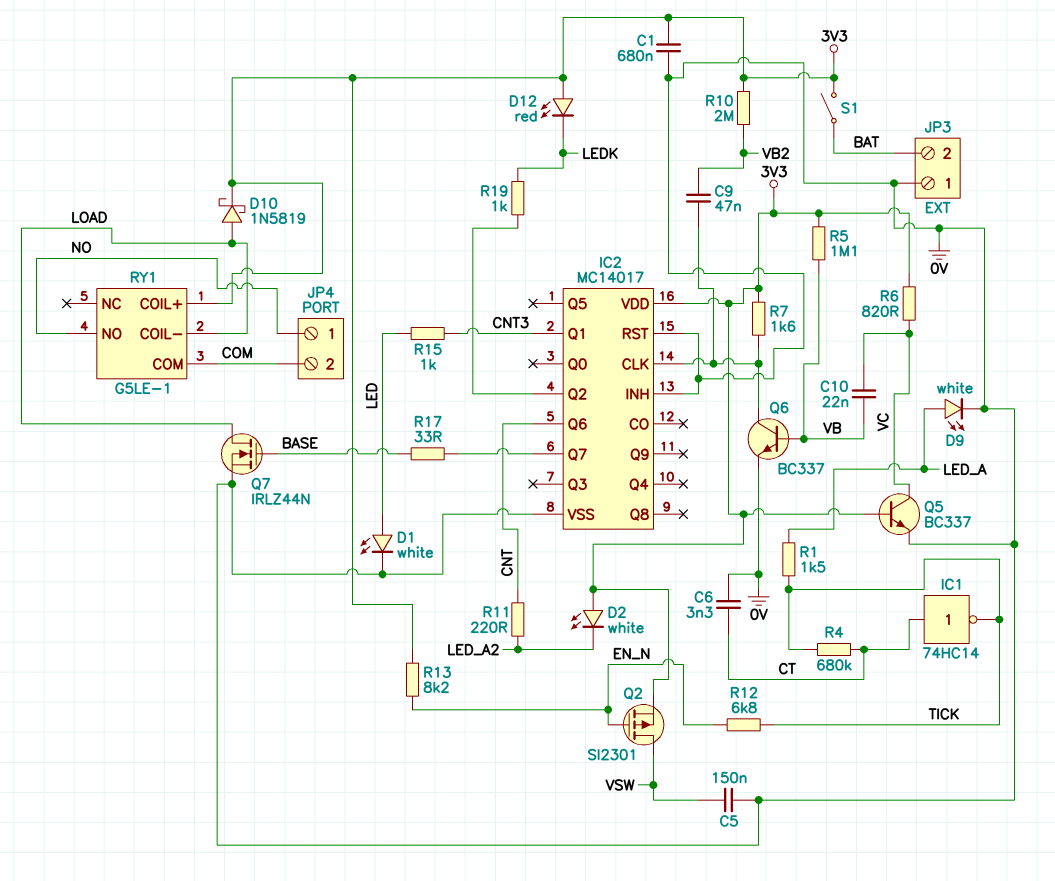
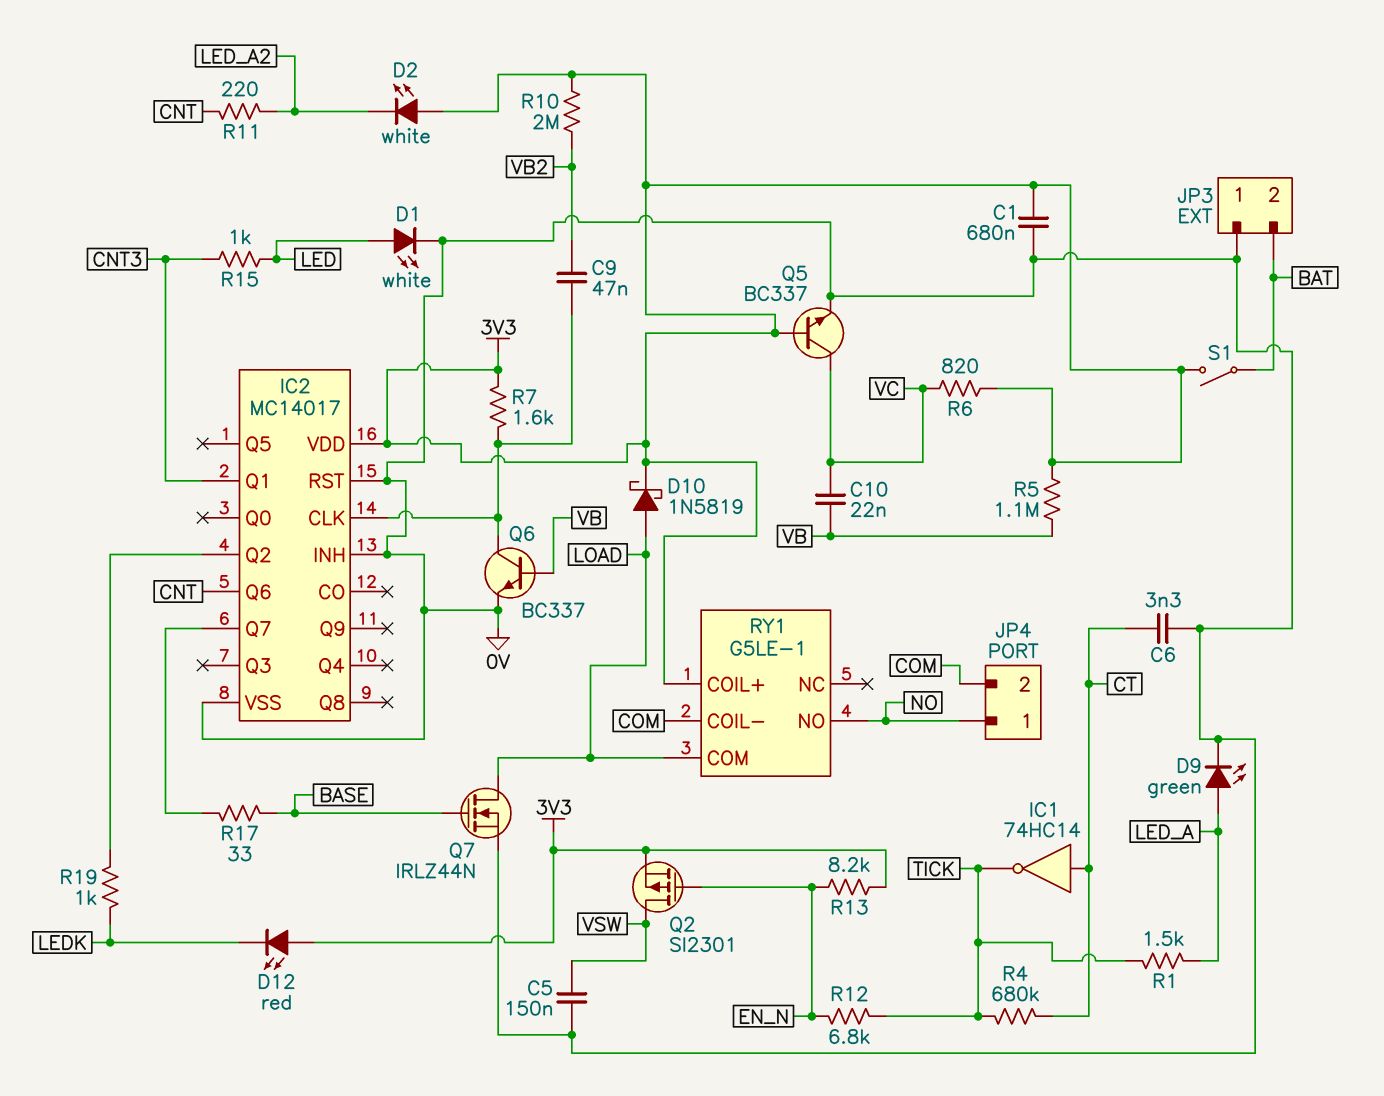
D9: LED white (A LED_A, K 0V) -> LED green (A LED_A, K 0V)
RY1 pin COIL-: LOAD -> COM
RY1 pin COM: COM -> LOAD

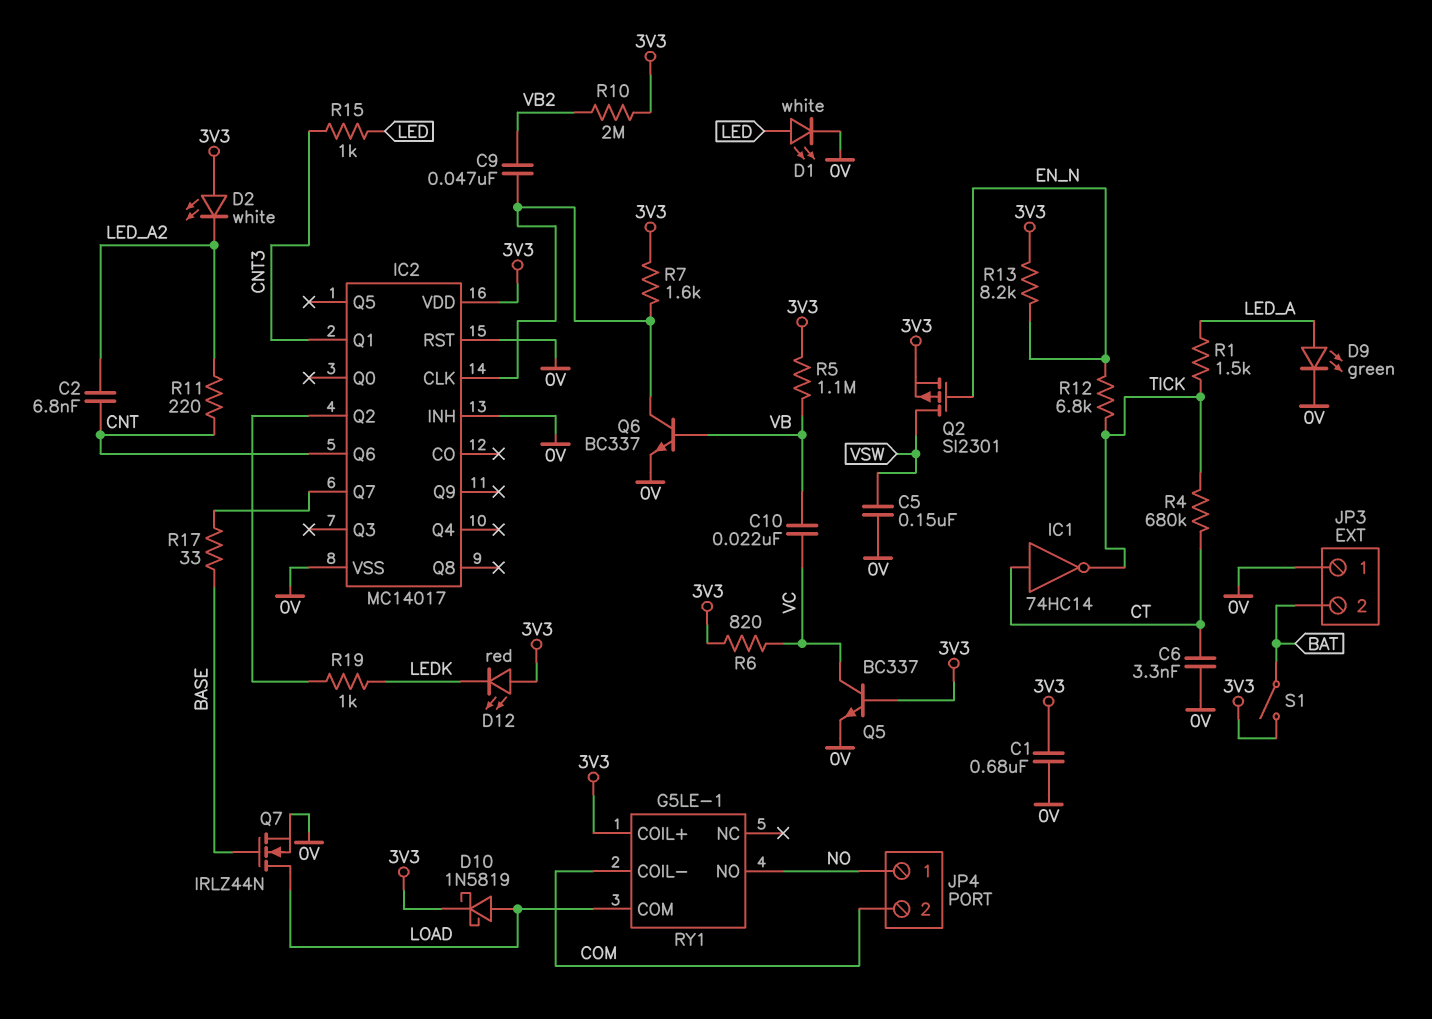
C2: none -> 6.8nF (CNT, LED_A2)

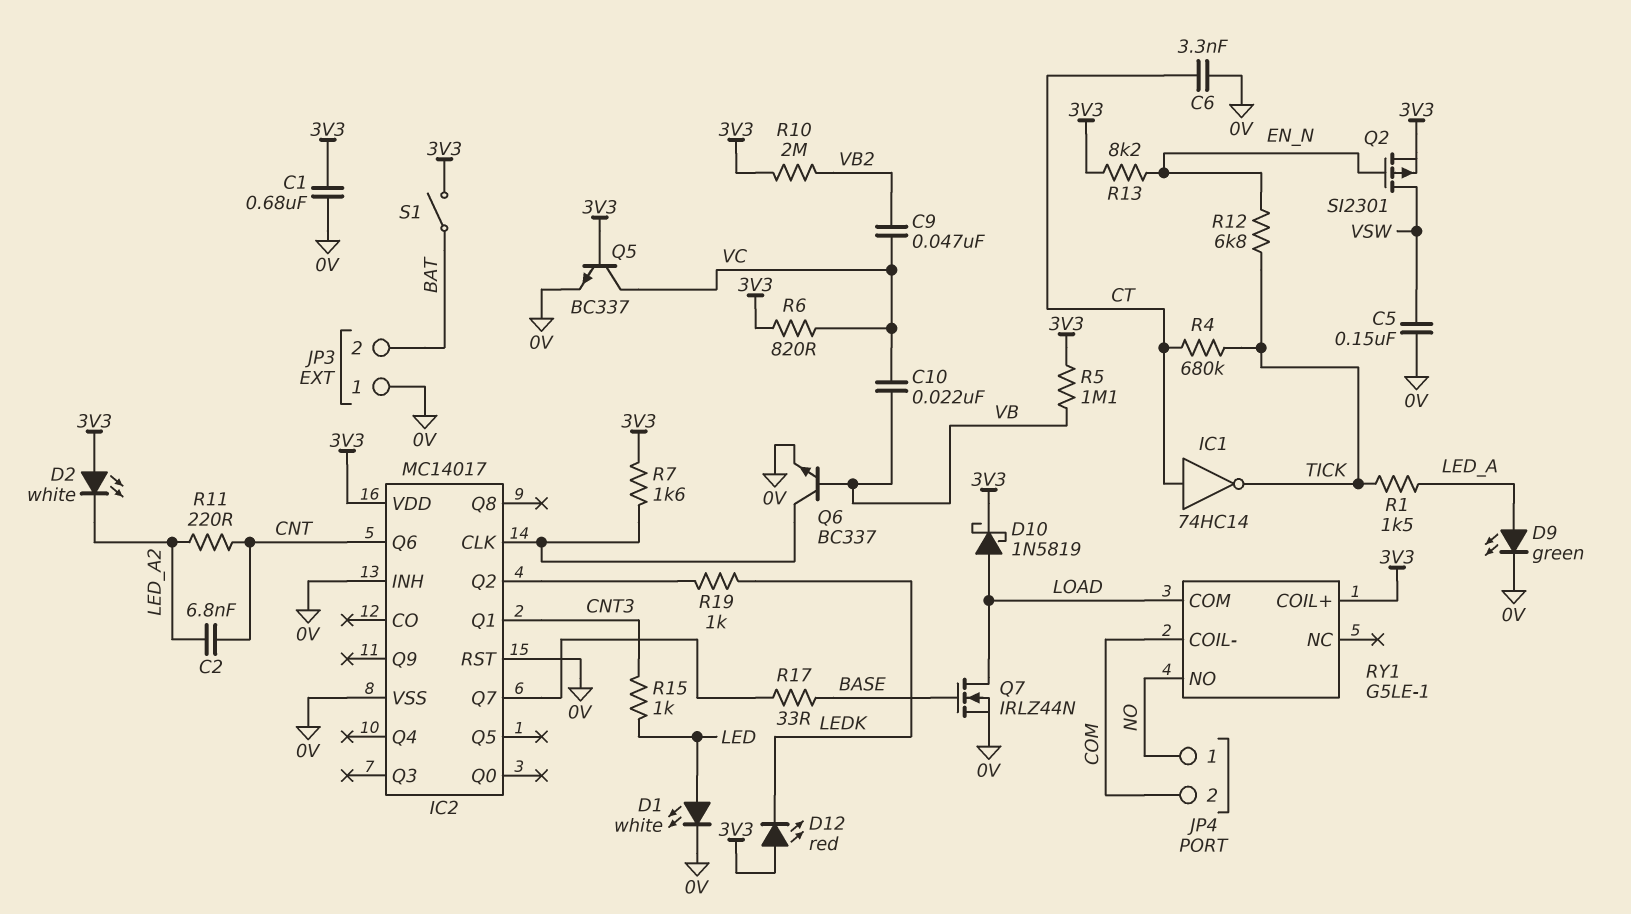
C9: 47nF (IC2/CLK, VB2) -> 47nF (VB2, VC)

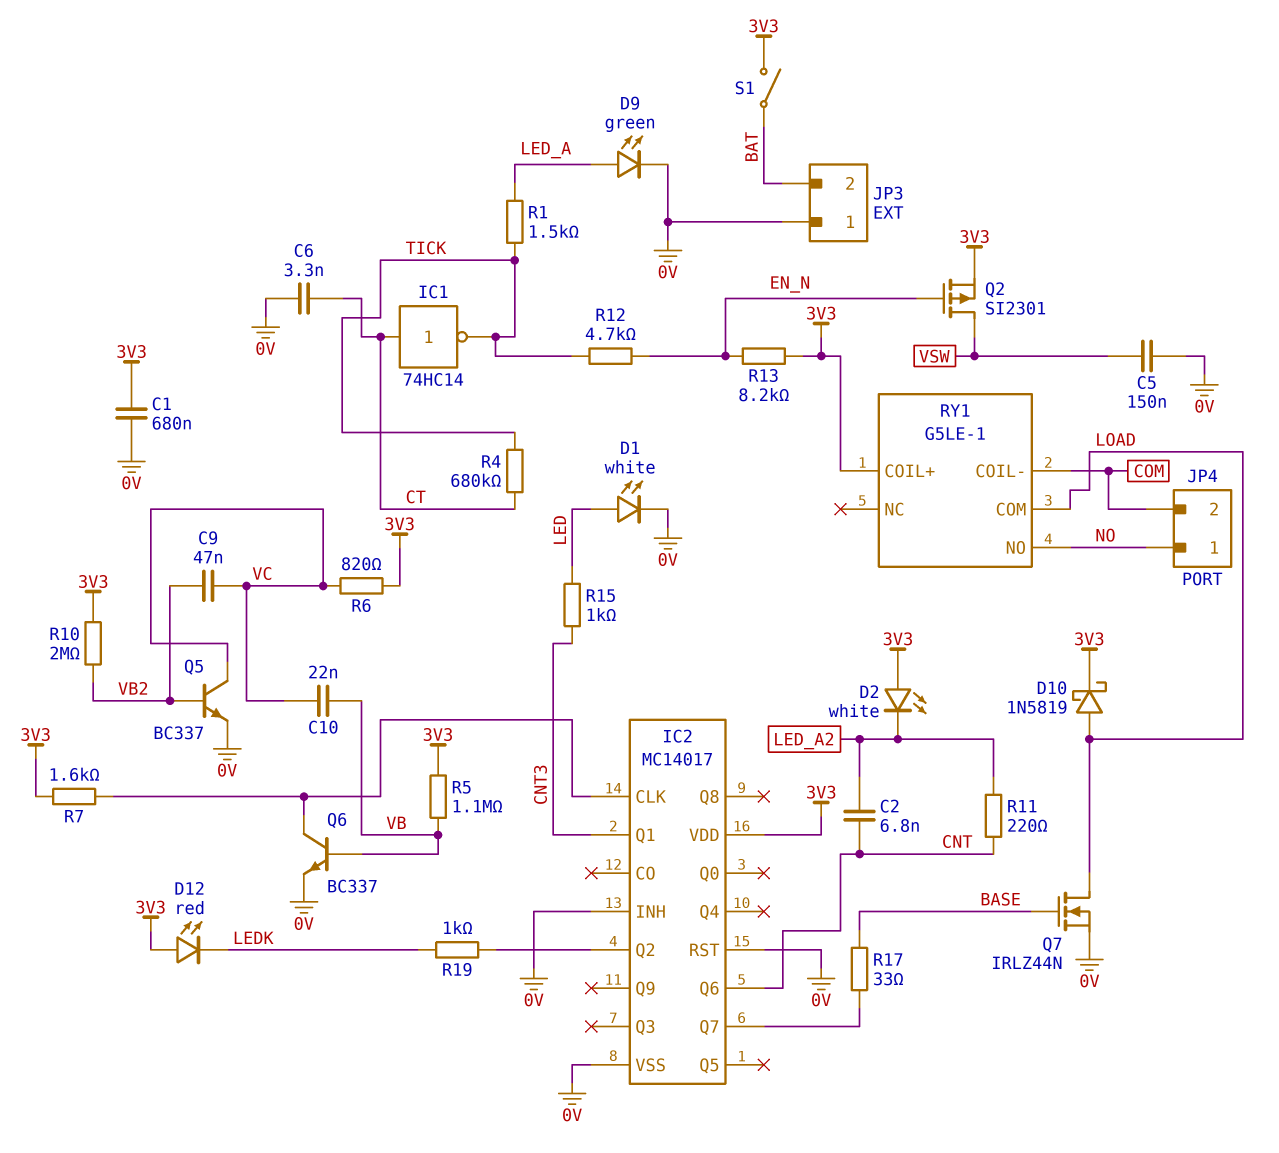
Q5: NPN BC337 (B 3V3, C VC, E 0V) -> NPN BC337 (B VB2, C VC, E 0V)
R12: 6.8k (EN_N, TICK) -> 4.7k (EN_N, TICK)

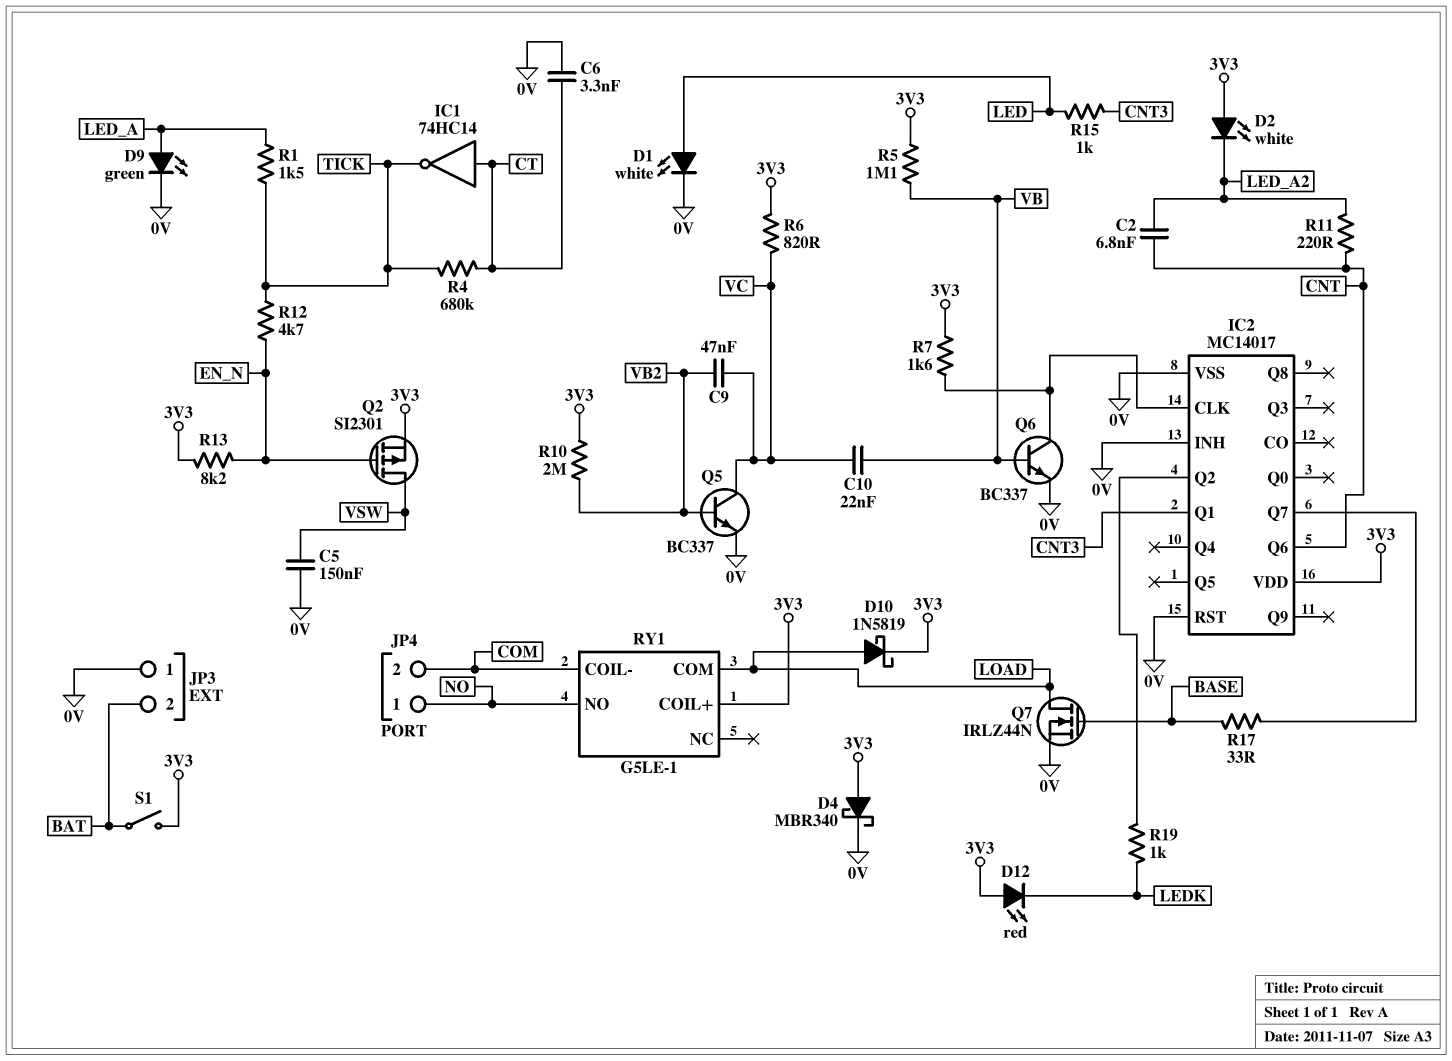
C1: 680nF (0V, 3V3) -> none
D4: none -> schottky MBR340 (A 3V3, K 0V)

